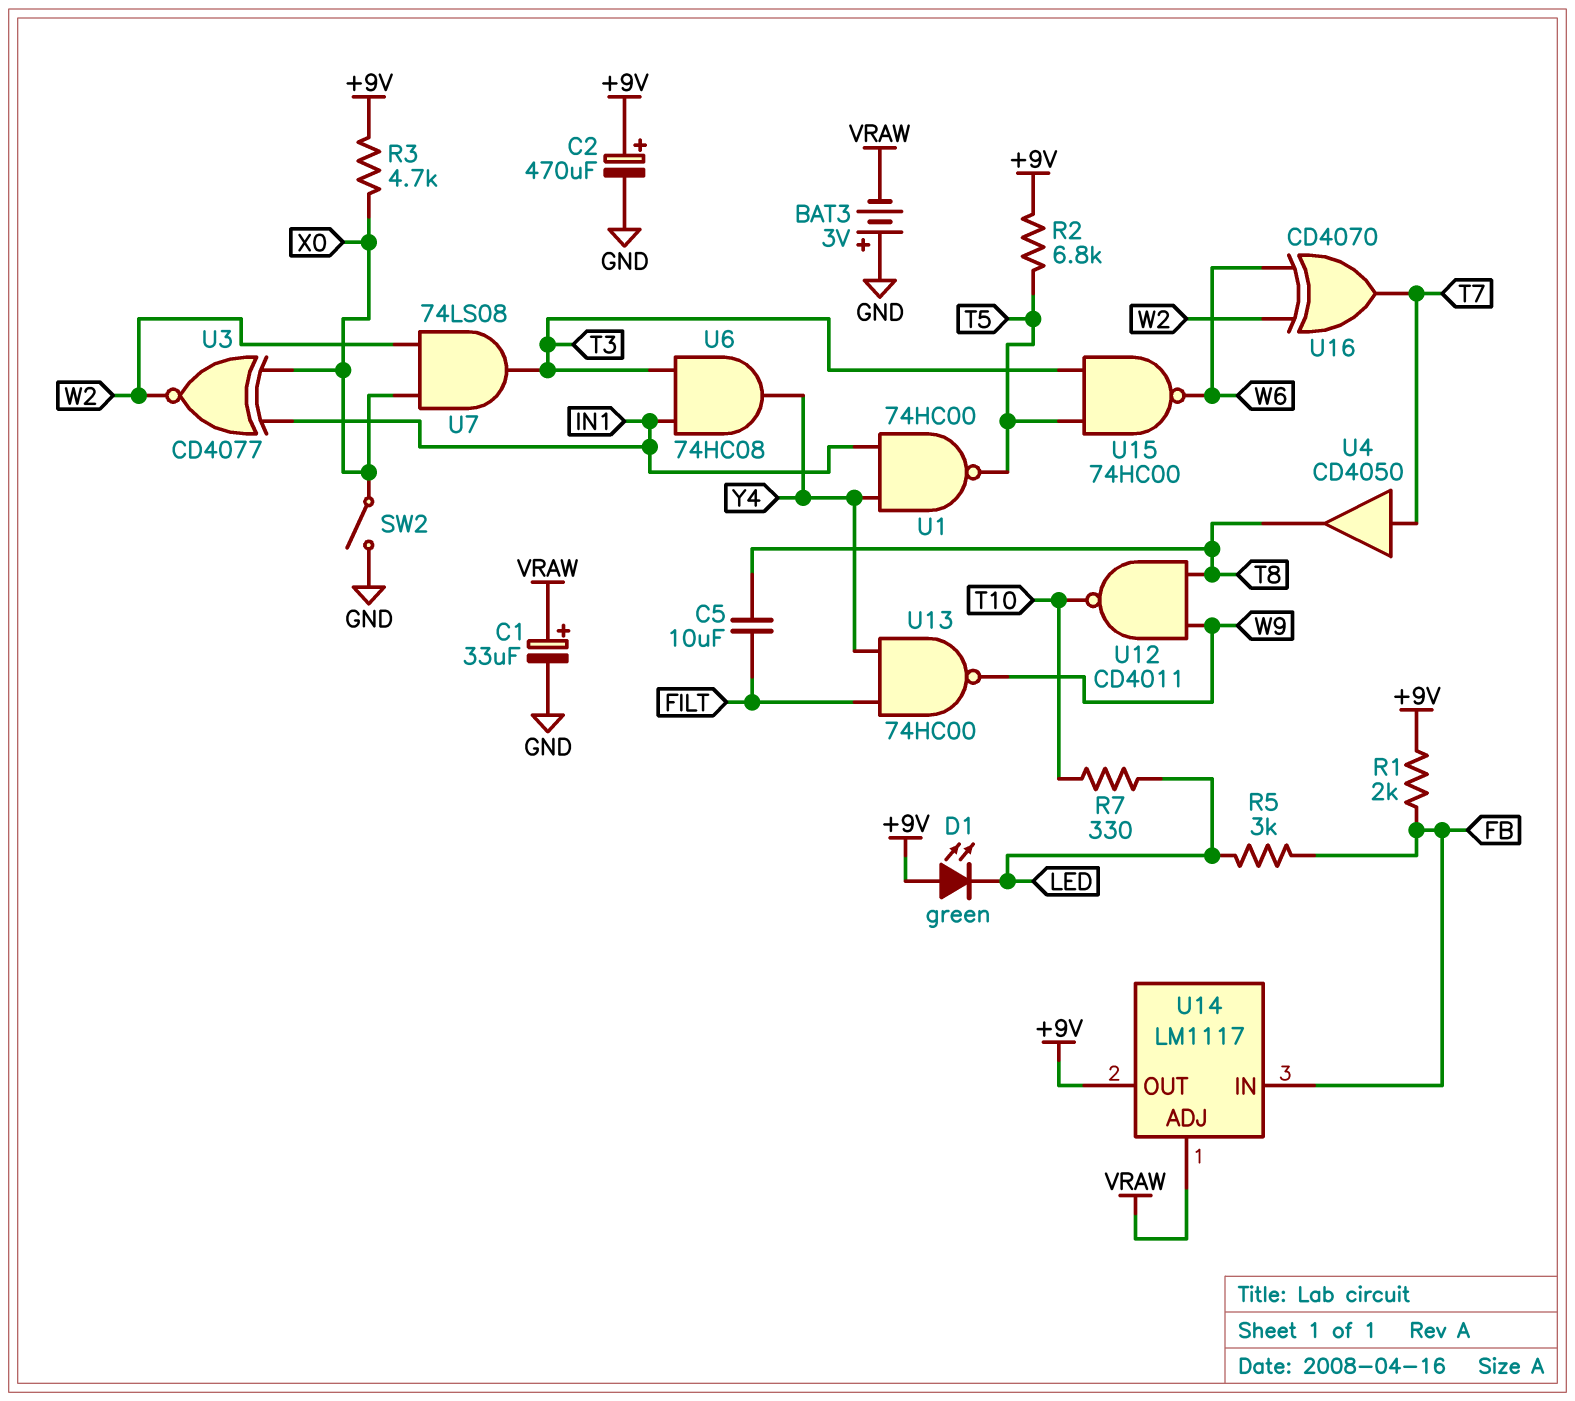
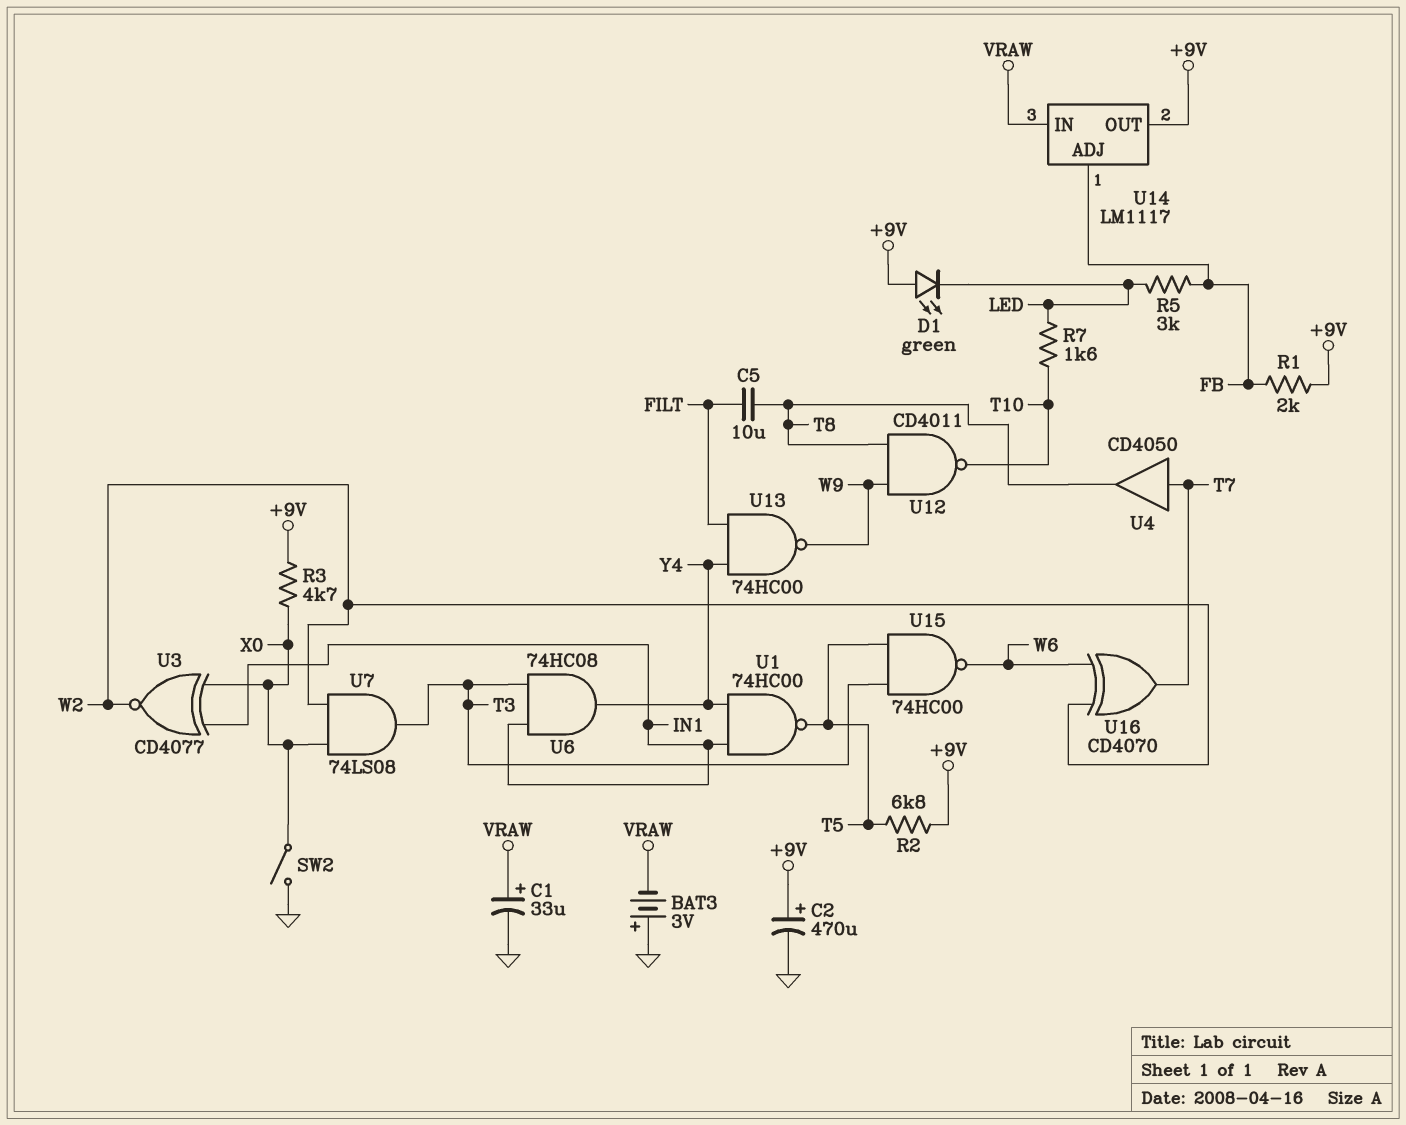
R7: 330 (LED, T10) -> 1.6k (LED, T10)
U14 pin ADJ: VRAW -> FB
U14 pin IN: FB -> VRAW

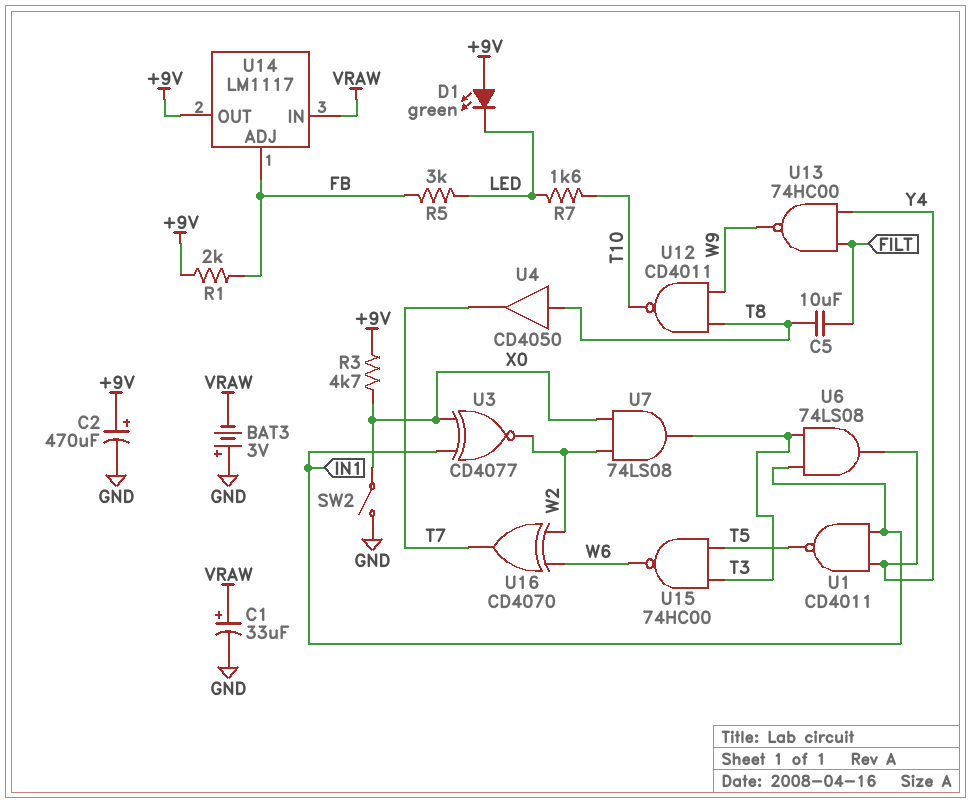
R2: 6.8k (+9V, T5) -> none
U1: NAND 74HC00 (in IN1, in Y4, out T5) -> NAND CD4011 (in IN1, in Y4, out T5)
U4: buffer CD4050 (in T7, out T8) -> buffer CD4050 (in T8, out T7)
U6: AND 74HC08 (in IN1, in T3, out Y4) -> AND 74LS08 (in IN1, in T3, out Y4)

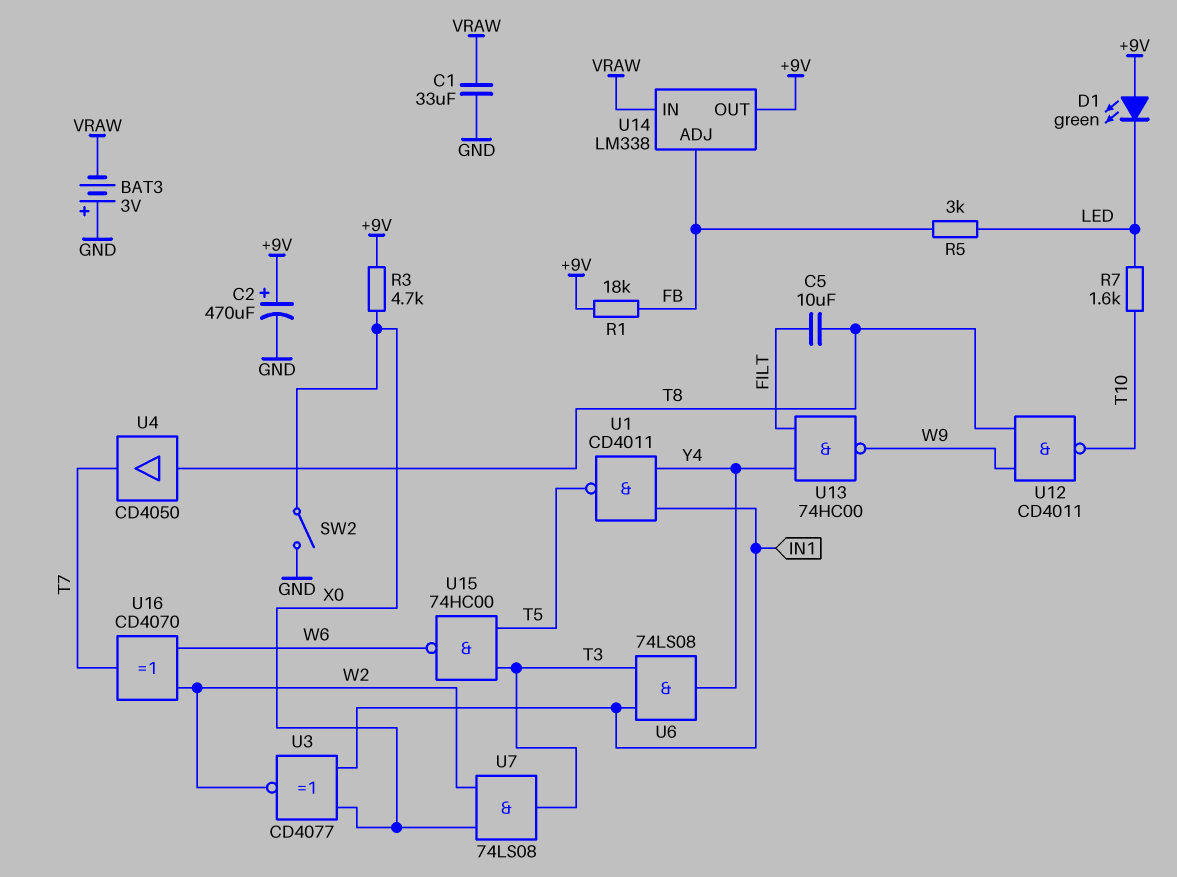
C1: 33uF (plus VRAW, minus GND) -> 33uF (GND, VRAW)
R1: 2k (+9V, FB) -> 18k (+9V, FB)
U14: LM1117 -> LM338

